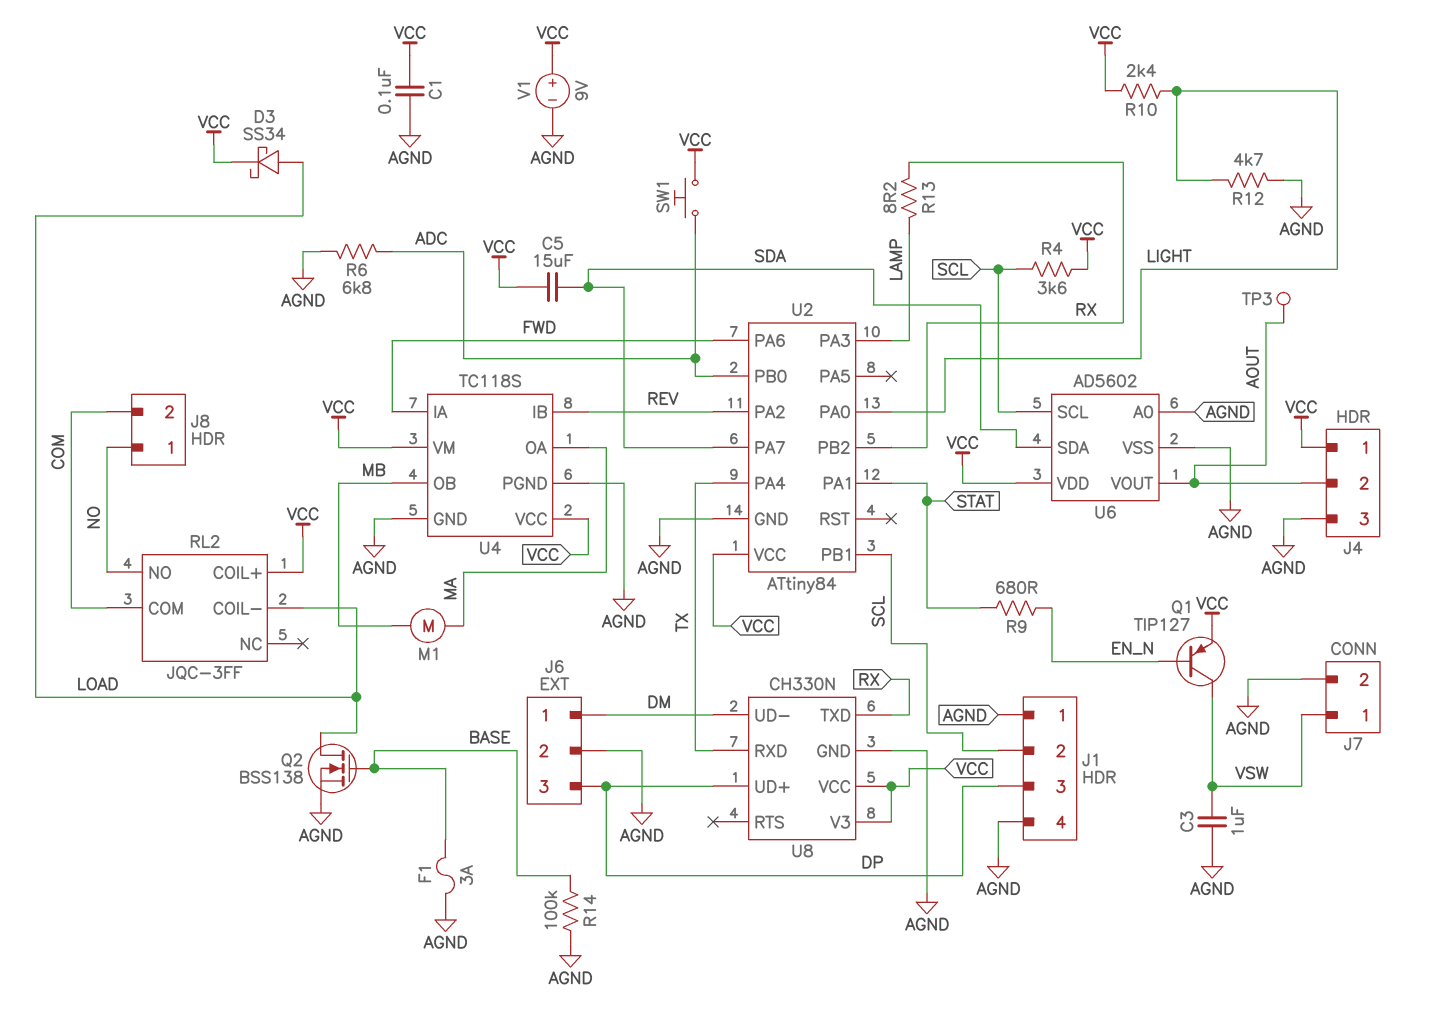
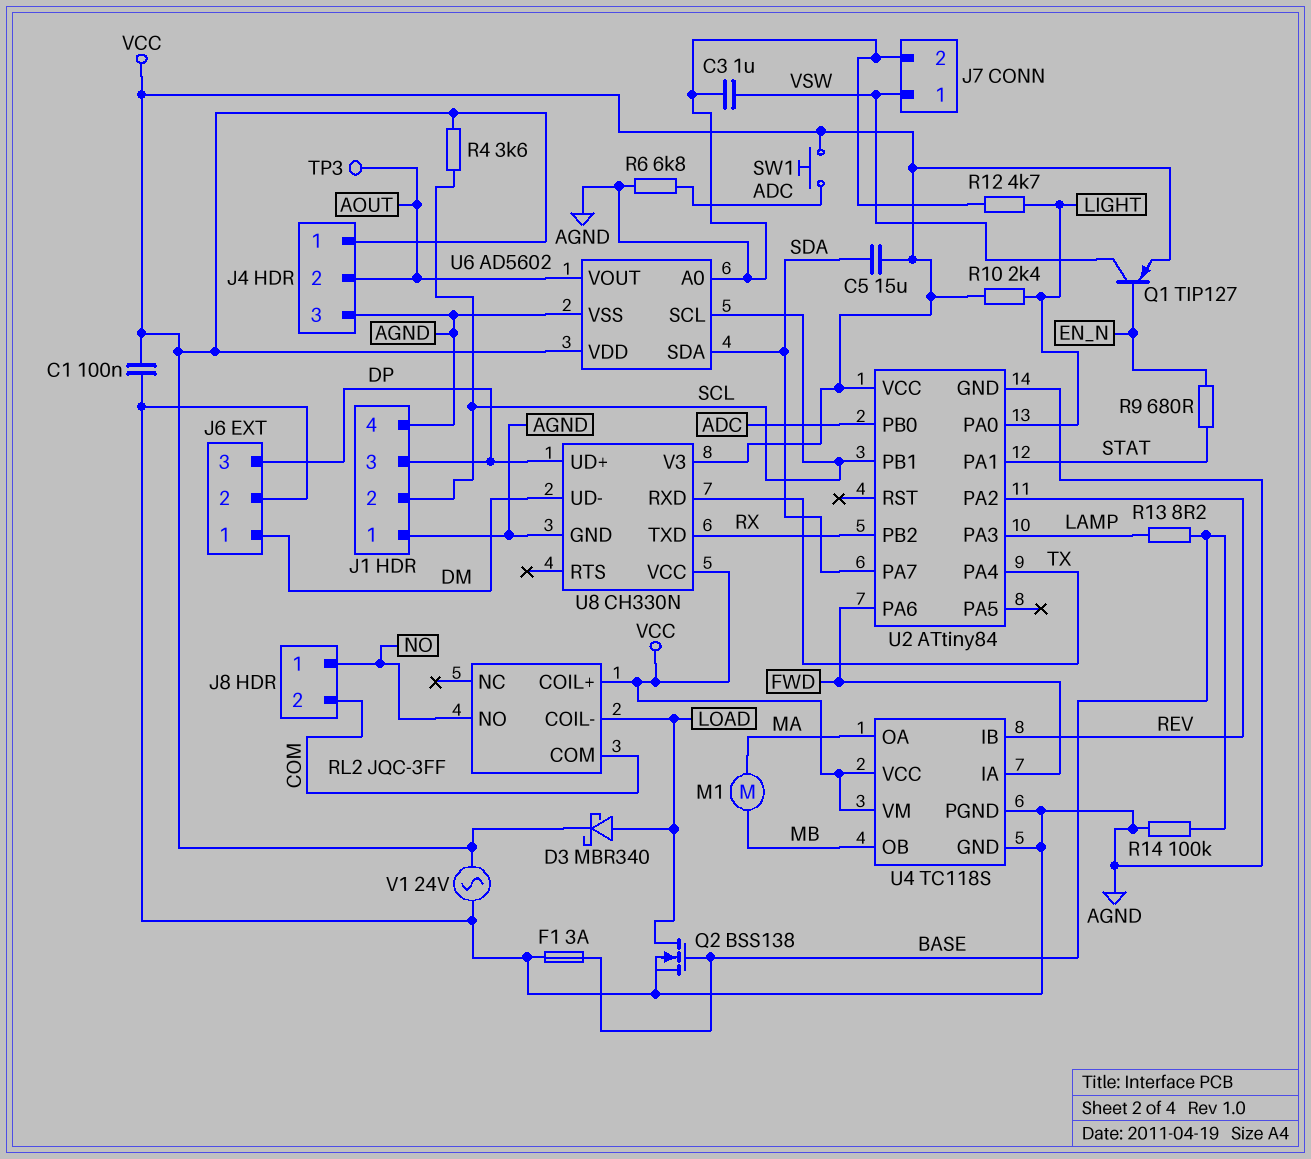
D3: schottky SS34 (A LOAD, K VCC) -> schottky MBR340 (A LOAD, K VCC)
R13: 8.2 (LAMP, RX) -> 8.2 (BASE, LAMP)
V1: 9V (plus VCC, minus AGND) -> AC 24V (AGND, VCC)

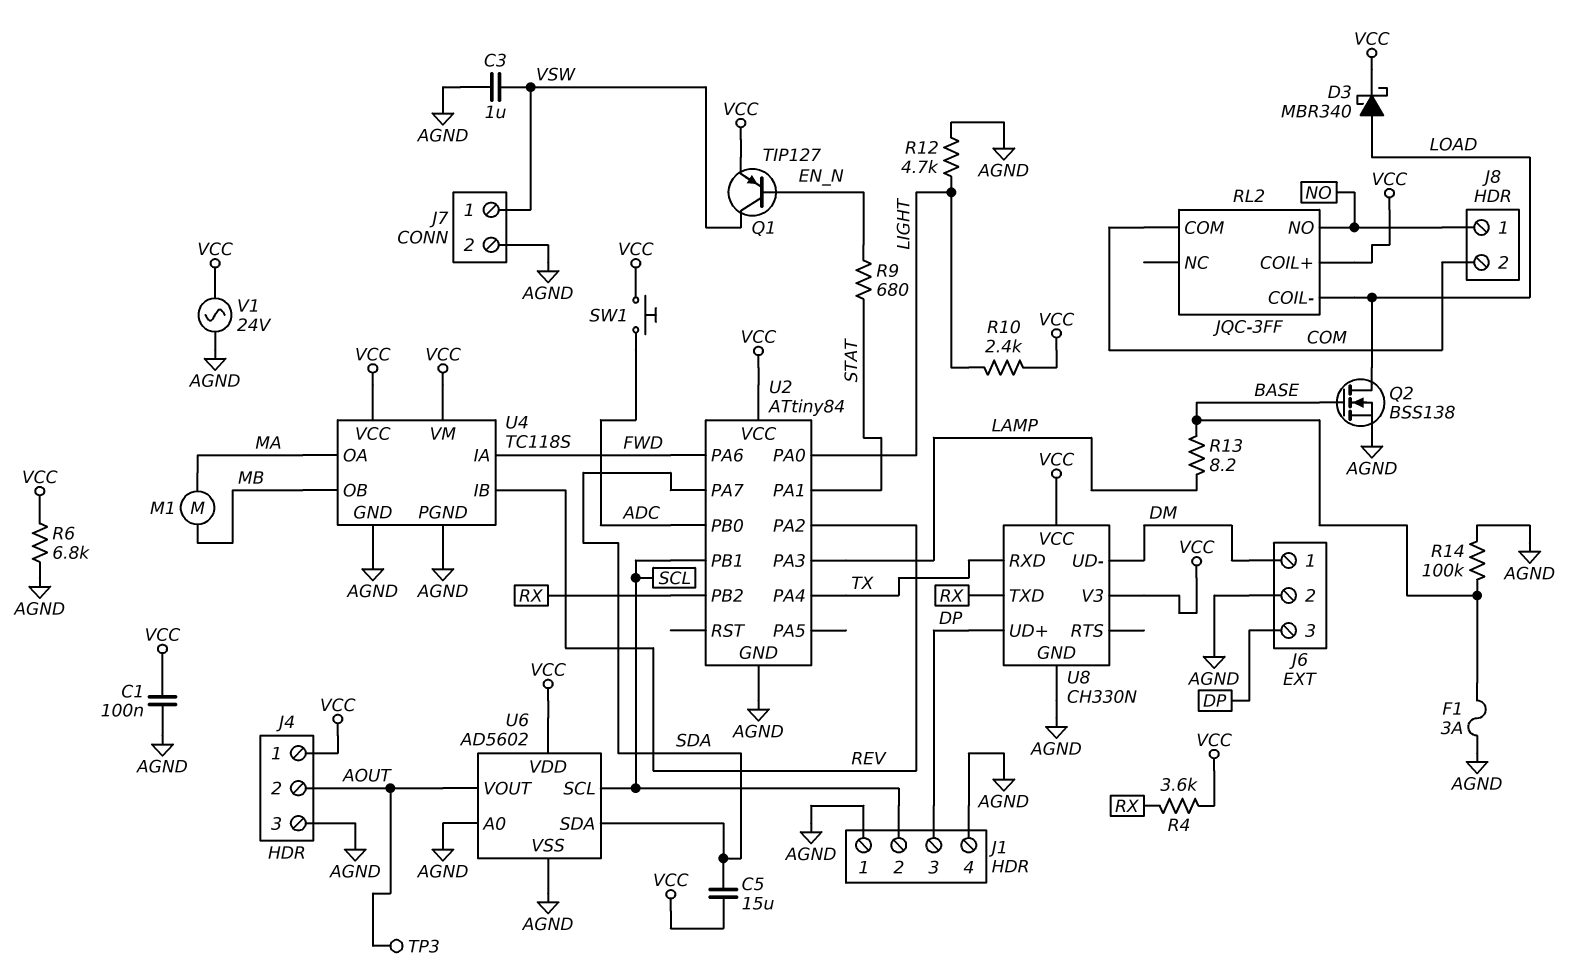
R4: 3.6k (SCL, VCC) -> 3.6k (RX, VCC)
R6: 6.8k (ADC, AGND) -> 6.8k (AGND, VCC)

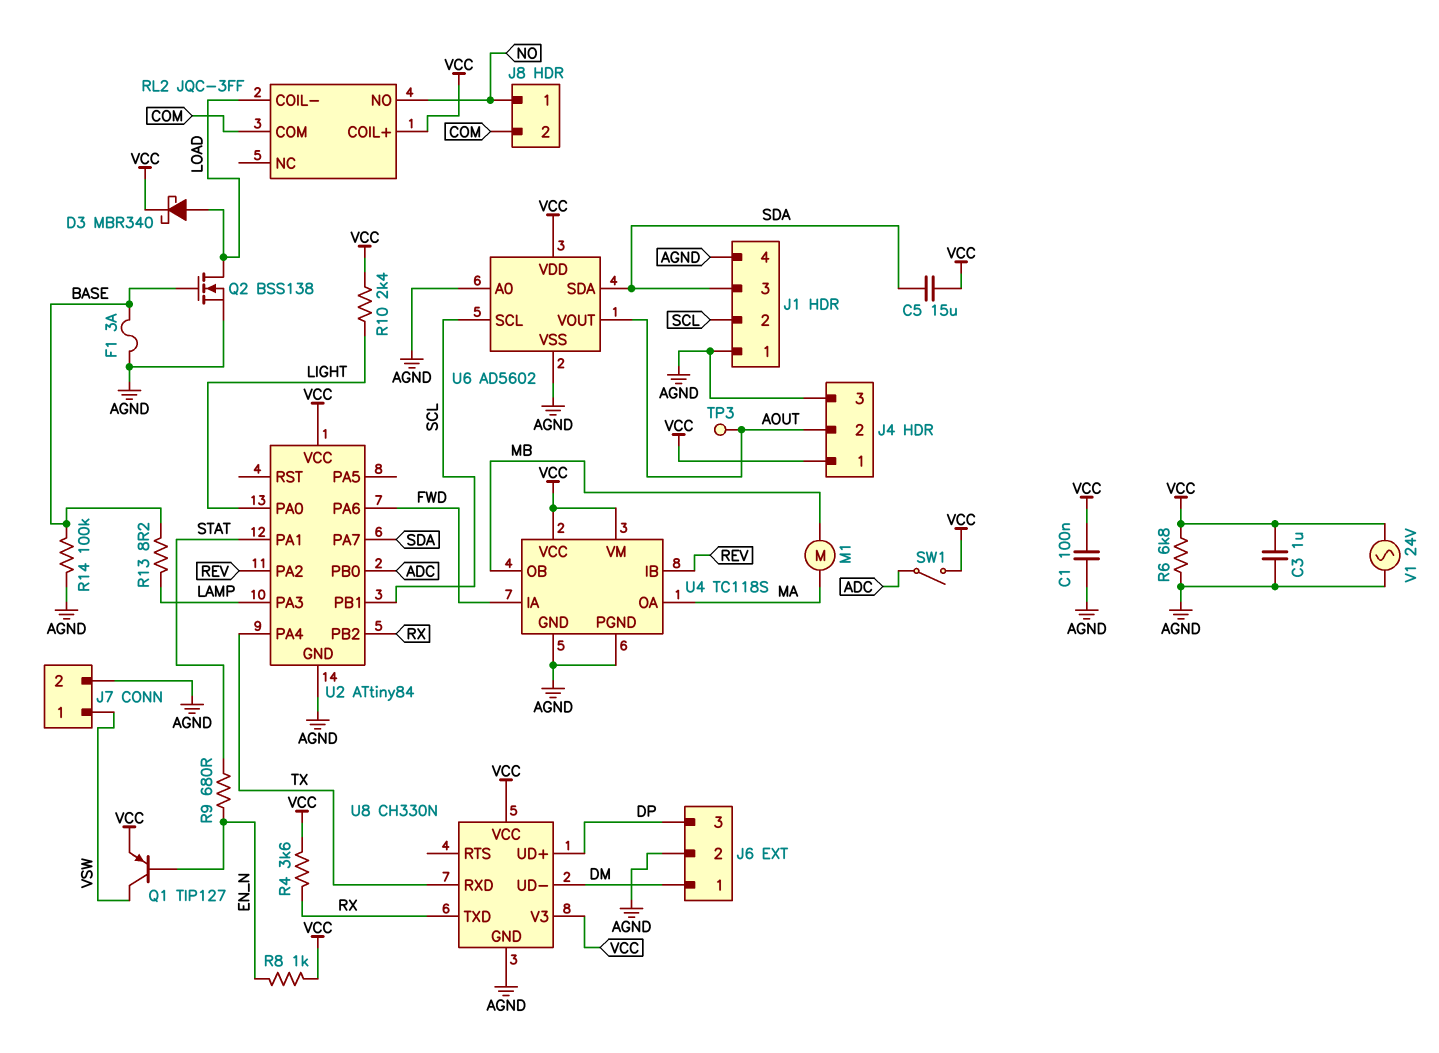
C3: 1uF (AGND, VSW) -> 1uF (AGND, VCC)
J1 pin 3: DP -> SDA
R8: none -> 1k (EN_N, VCC)
R12: 4.7k (AGND, LIGHT) -> none
SW1: button (ADC, VCC) -> switch (ADC, VCC)

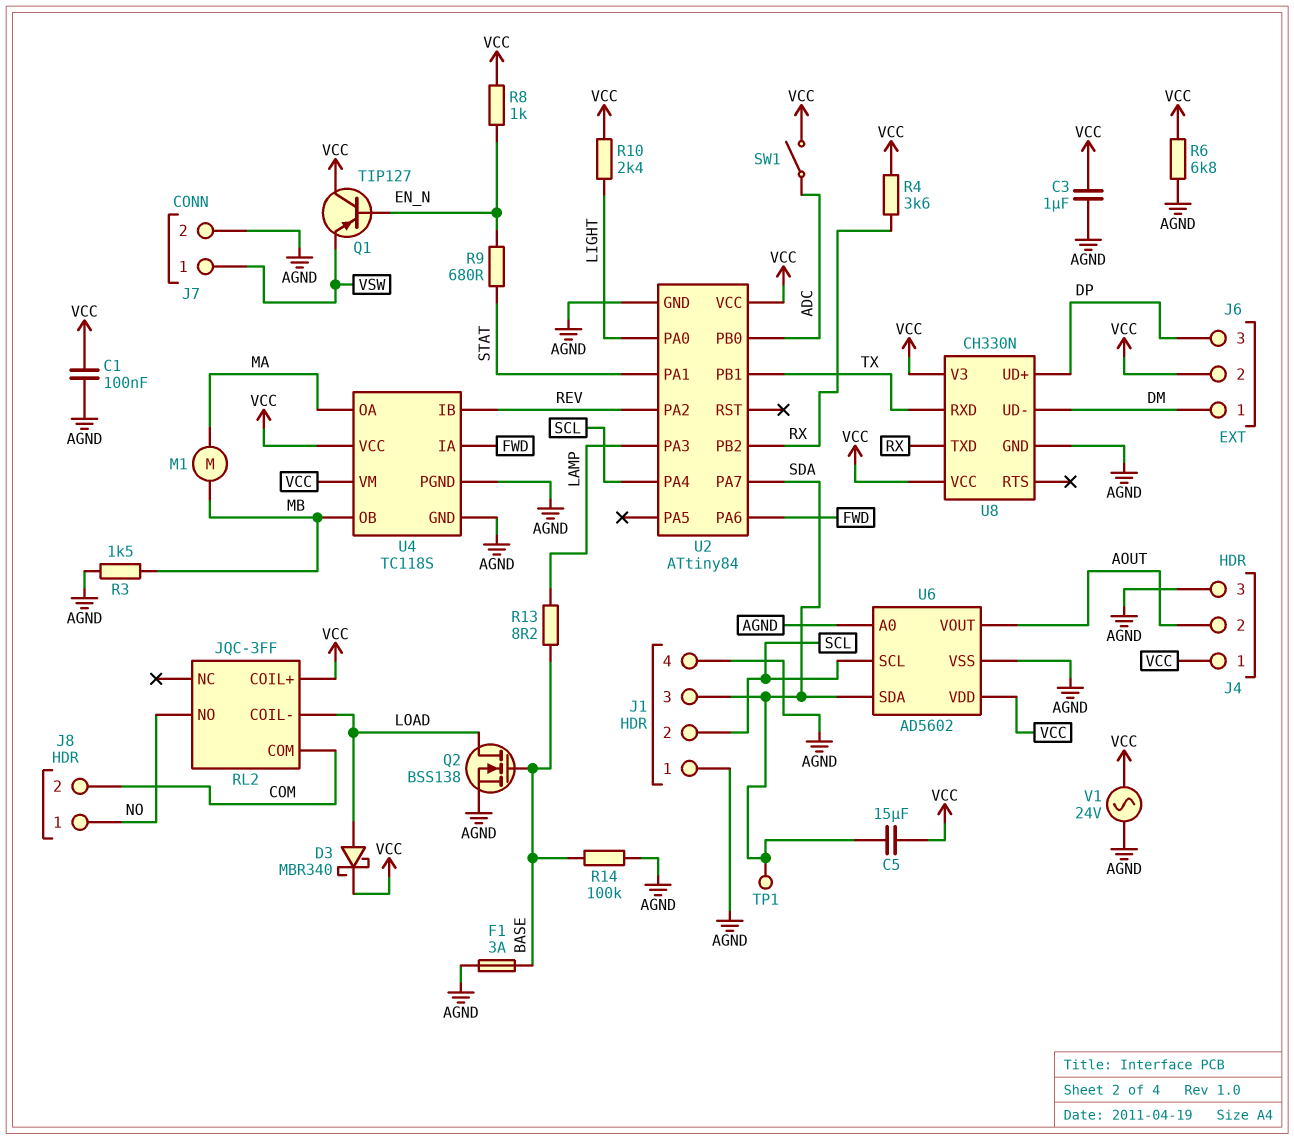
J6 pin 2: AGND -> VCC
Q1: PNP TIP127 (B EN_N, C VSW, E VCC) -> PNP TIP127 (B EN_N, C VCC, E VSW)
R3: none -> 1.5k (AGND, MB)
TP1: none -> test point (SDA)
TP3: test point (AOUT) -> none
U2 pin PA4: TX -> SCL
U2 pin PB1: SCL -> TX

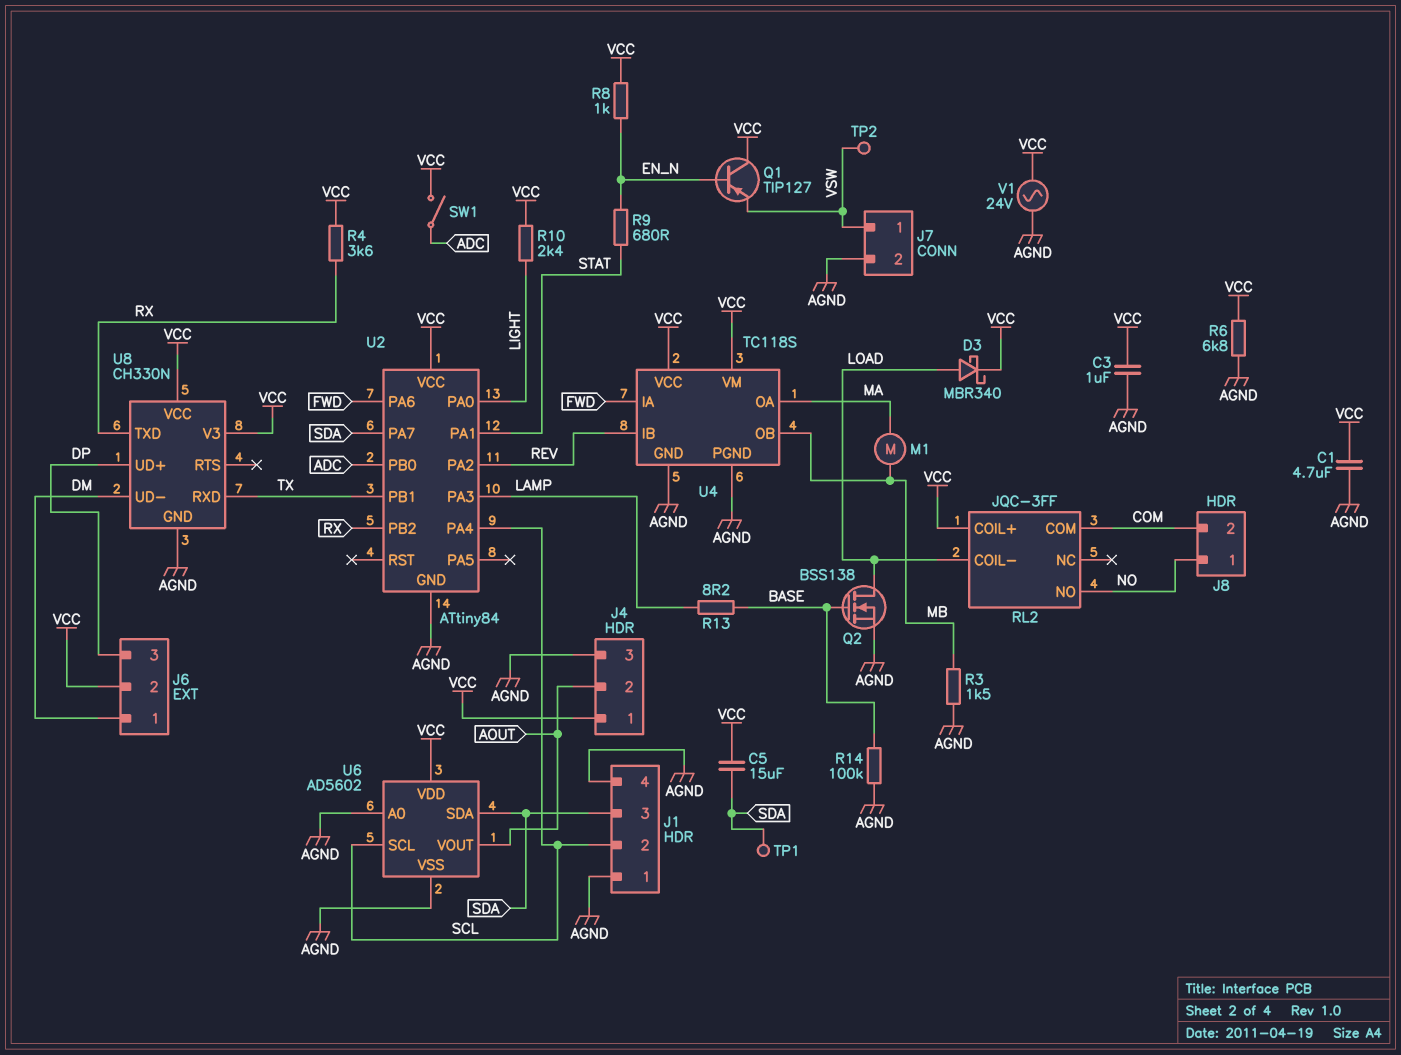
C1: 100nF (AGND, VCC) -> 4.7uF (AGND, VCC)
F1: 3A (AGND, BASE) -> none
TP2: none -> test point (VSW)

